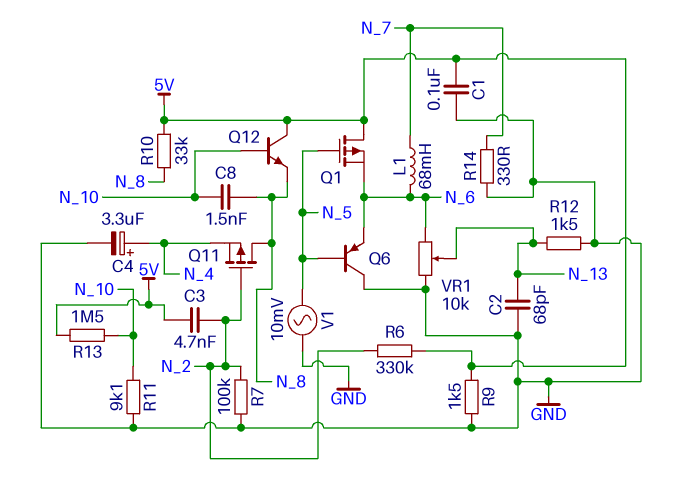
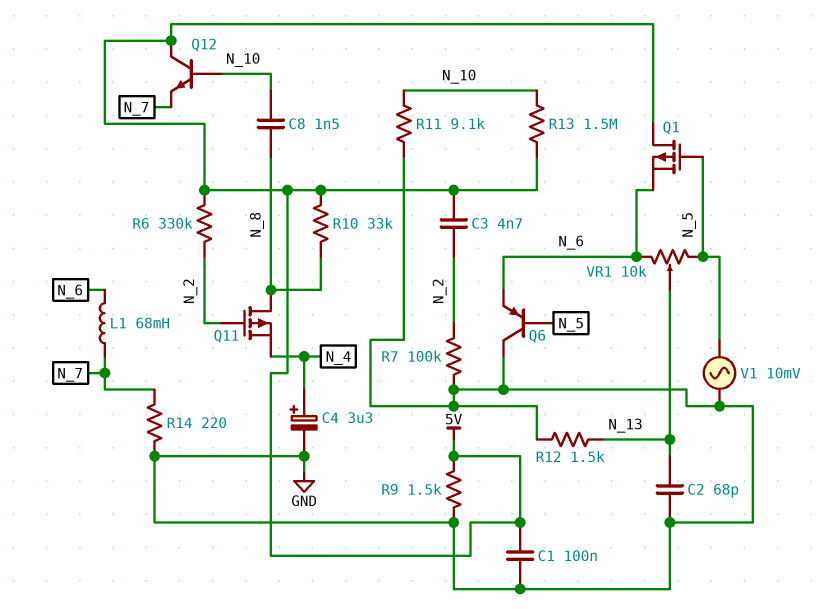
Q12: NPN (B N_10, C 5V, E N_8) -> NPN (B N_10, C 5V, E N_7)
R14: 330 (GND, N_7) -> 220 (GND, N_7)
VR1: 10k (GND, N_6, wiper N_13) -> 10k (N_5, N_6, wiper N_13)

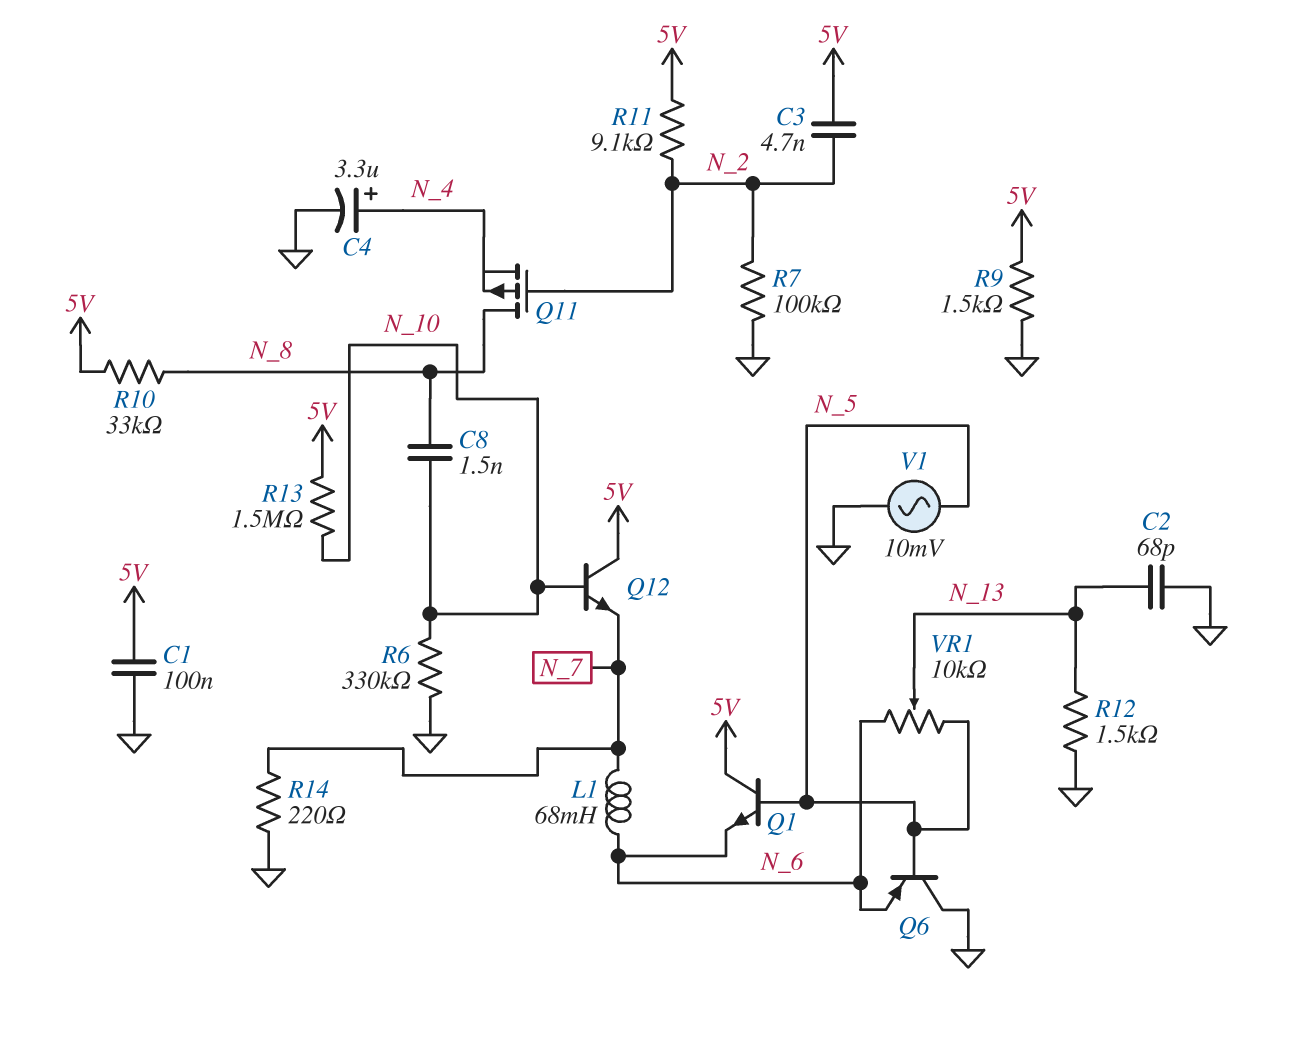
Q1: PMOS (G N_5, D 5V, S N_6) -> NPN (B N_5, C 5V, E N_6)
R6: 330k (5V, N_2) -> 330k (GND, N_10)
R11: 9.1k (GND, N_10) -> 9.1k (5V, N_2)

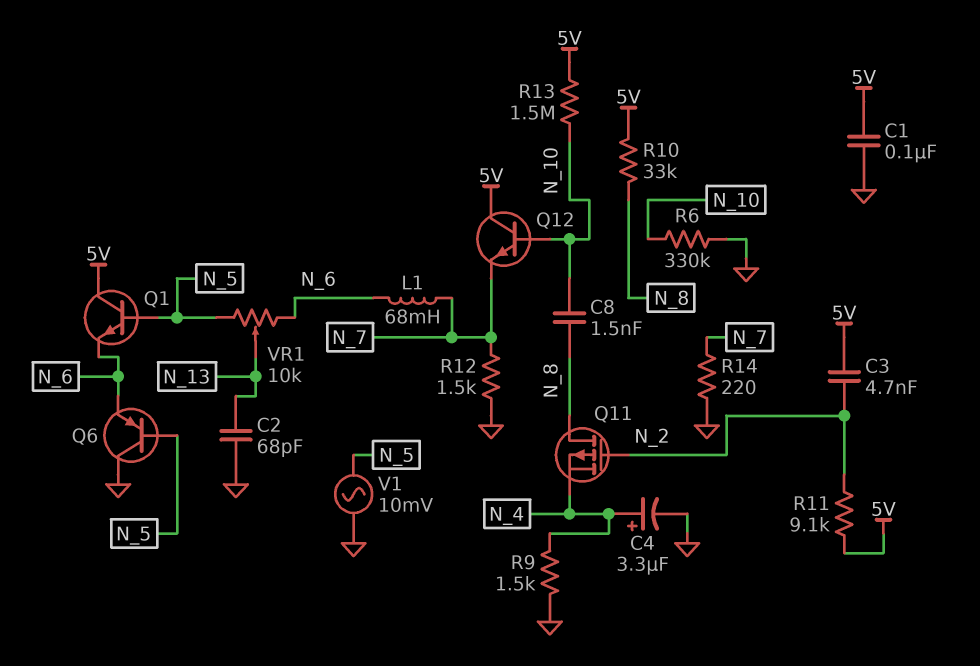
R7: 100k (GND, N_2) -> none
R9: 1.5k (5V, GND) -> 1.5k (GND, N_4)
R12: 1.5k (GND, N_13) -> 1.5k (GND, N_7)

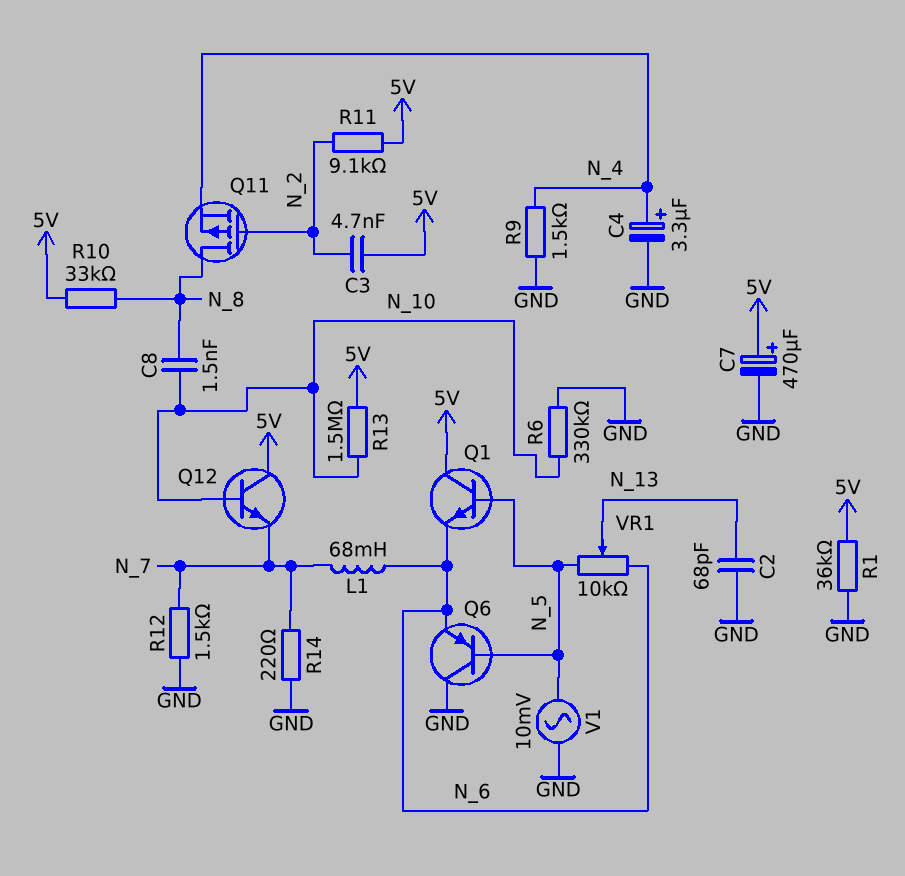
C1: 100nF (5V, GND) -> none
C7: none -> 470uF (plus 5V, minus GND)
R1: none -> 36k (5V, GND)

